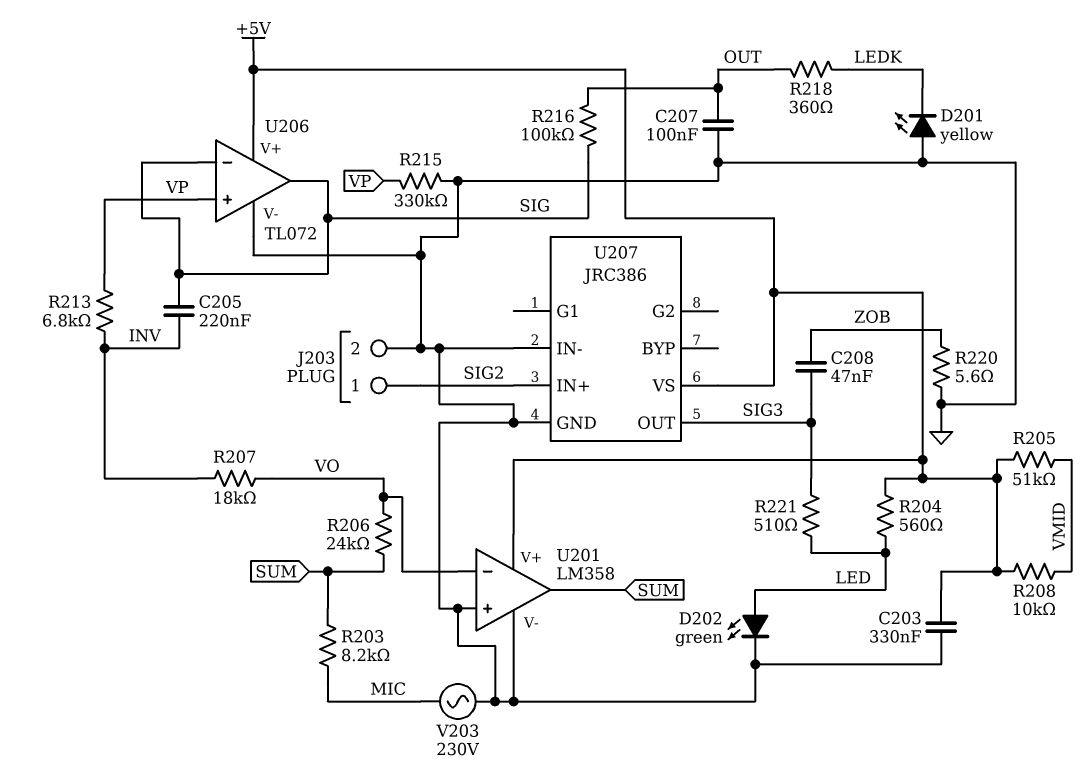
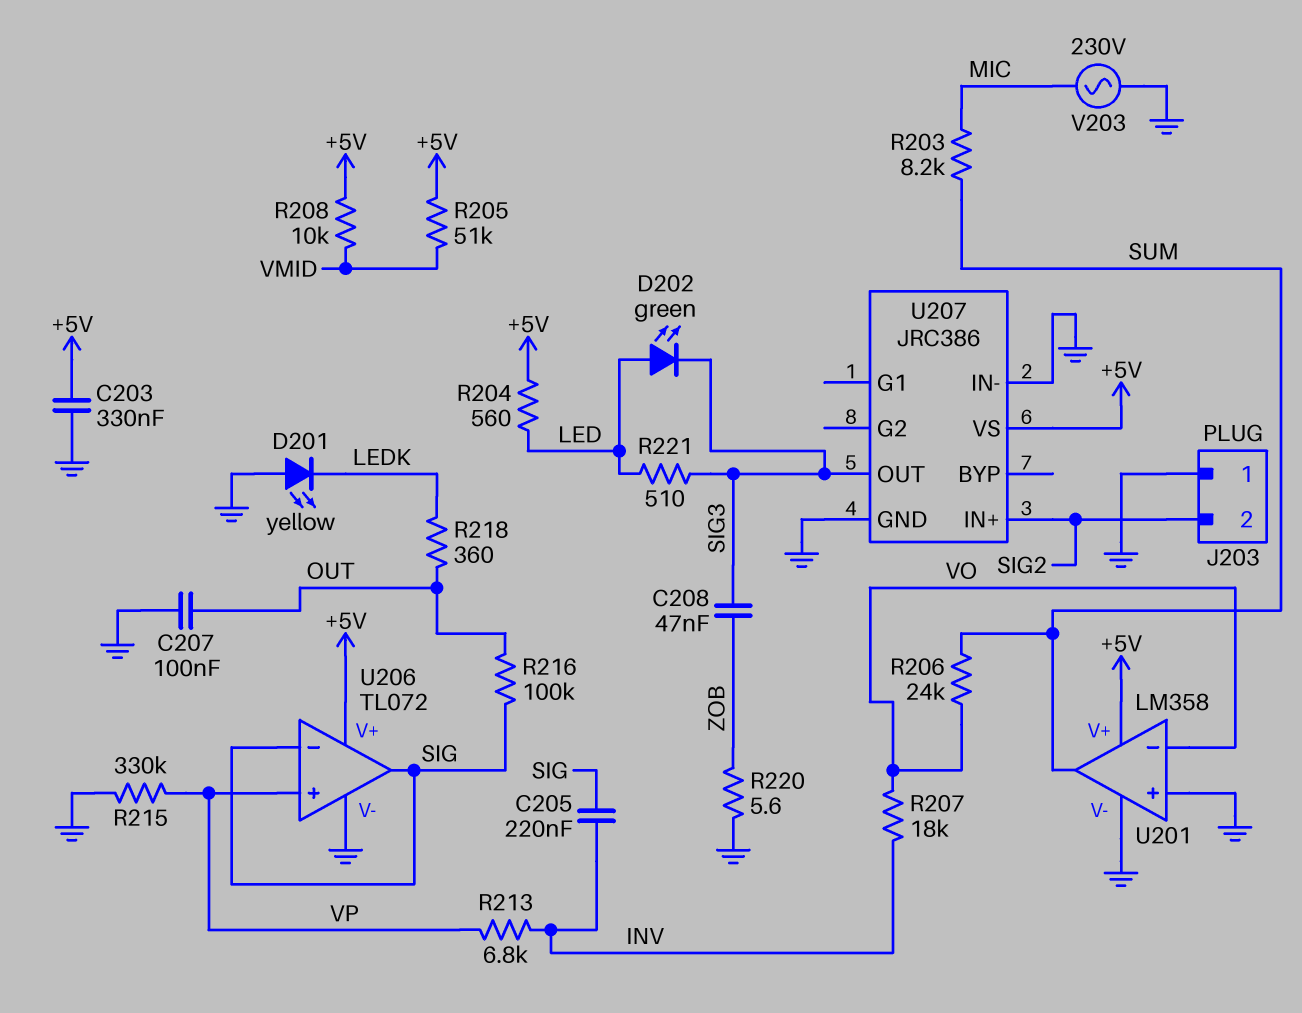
D202: LED green (A LED, K GND) -> LED green (A LED, K SIG3)
J203 pin 1: SIG2 -> GND
J203 pin 2: GND -> SIG2

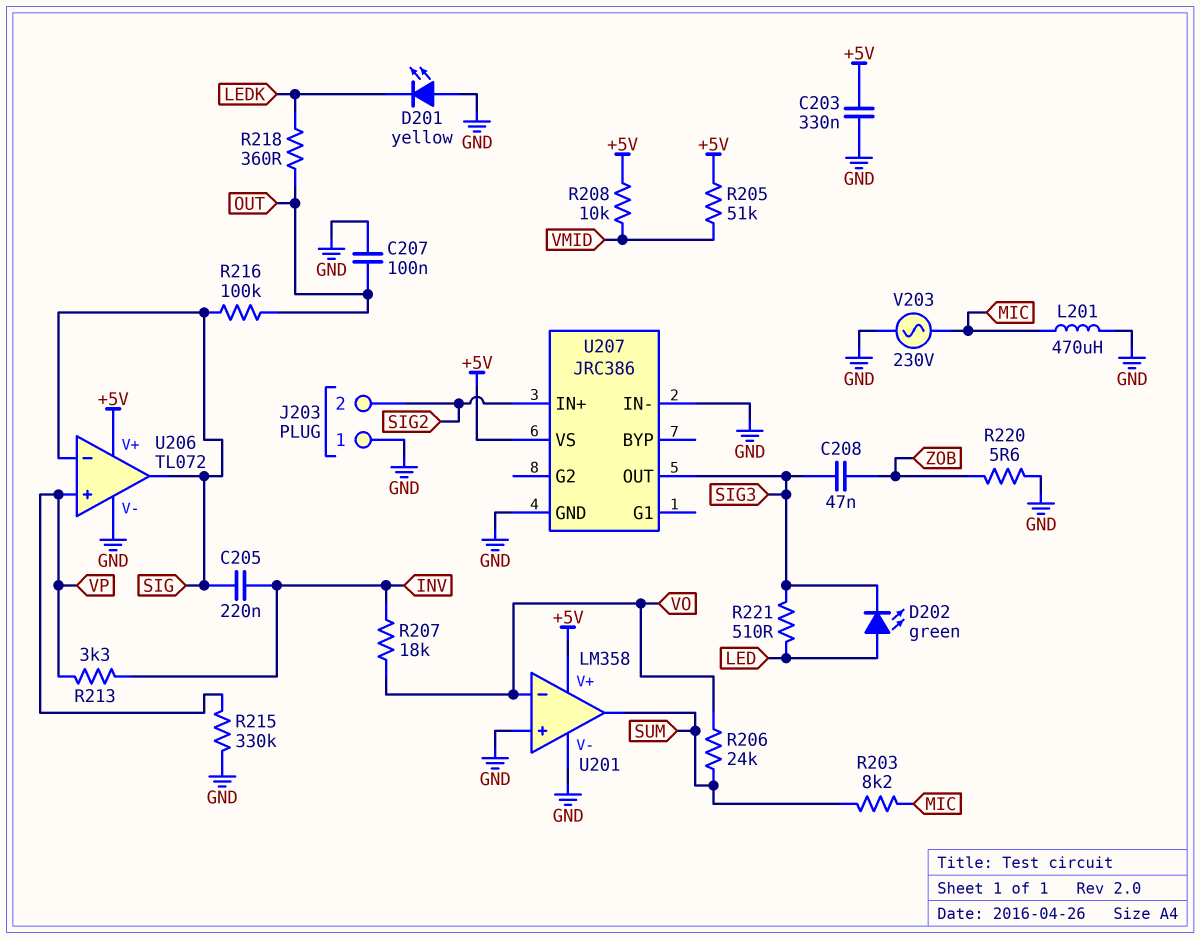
L201: none -> 470uH (GND, MIC)
R204: 560 (+5V, LED) -> none
R213: 6.8k (INV, VP) -> 3.3k (INV, VP)

